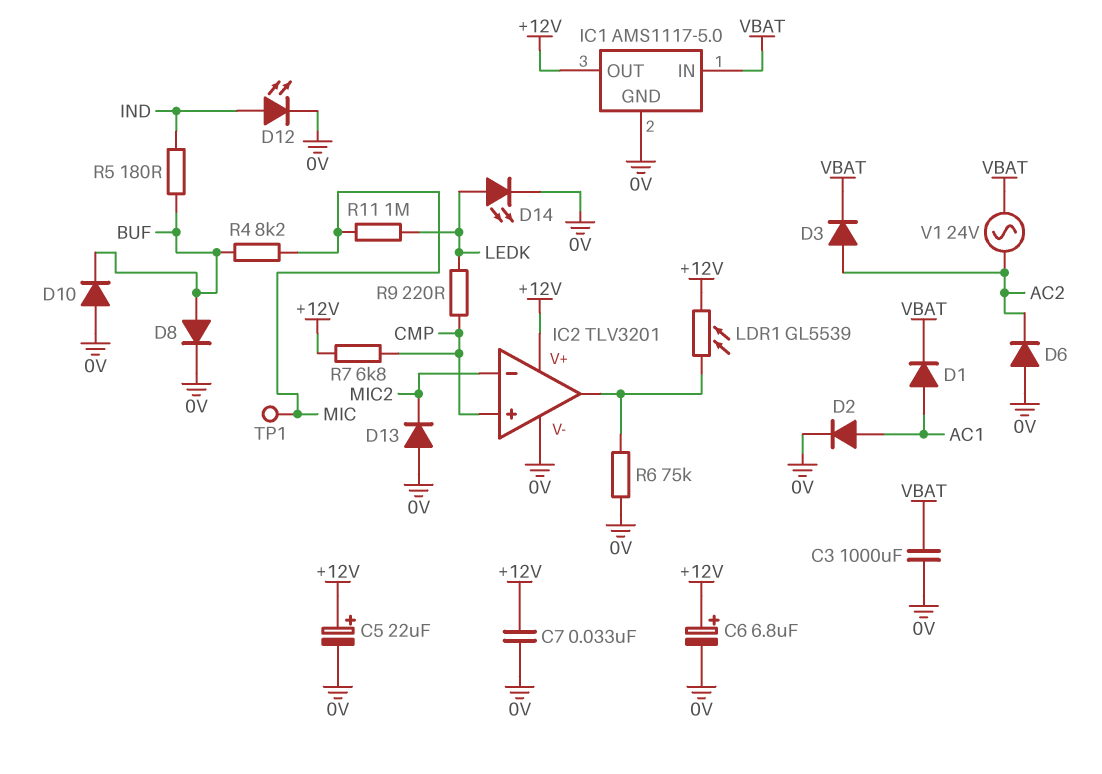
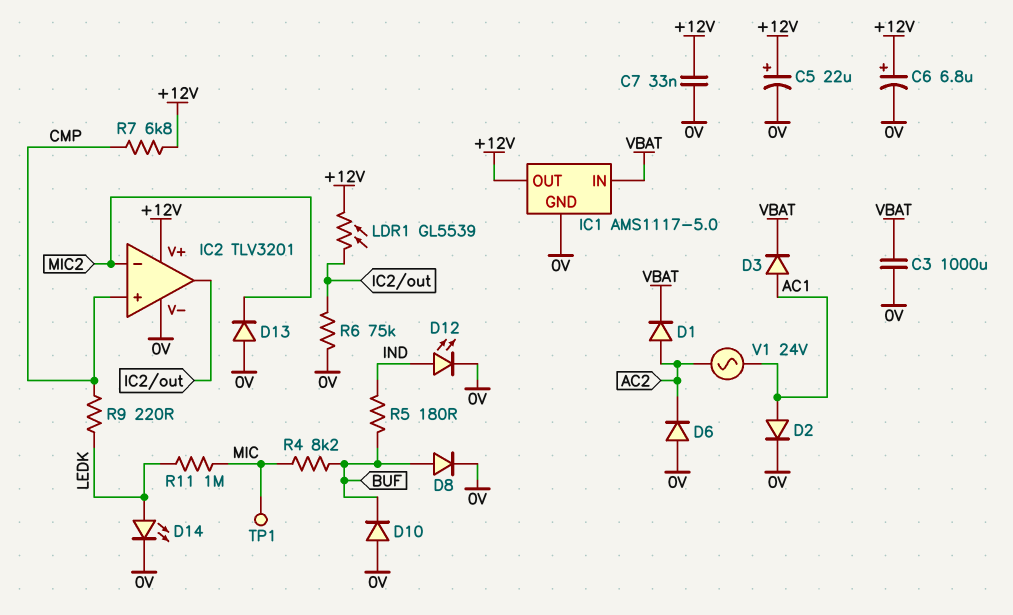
D1: diode (A AC1, K VBAT) -> diode (A AC2, K VBAT)
D3: diode (A AC2, K VBAT) -> diode (A AC1, K VBAT)
V1: AC 24V (AC2, VBAT) -> AC 24V (AC1, AC2)

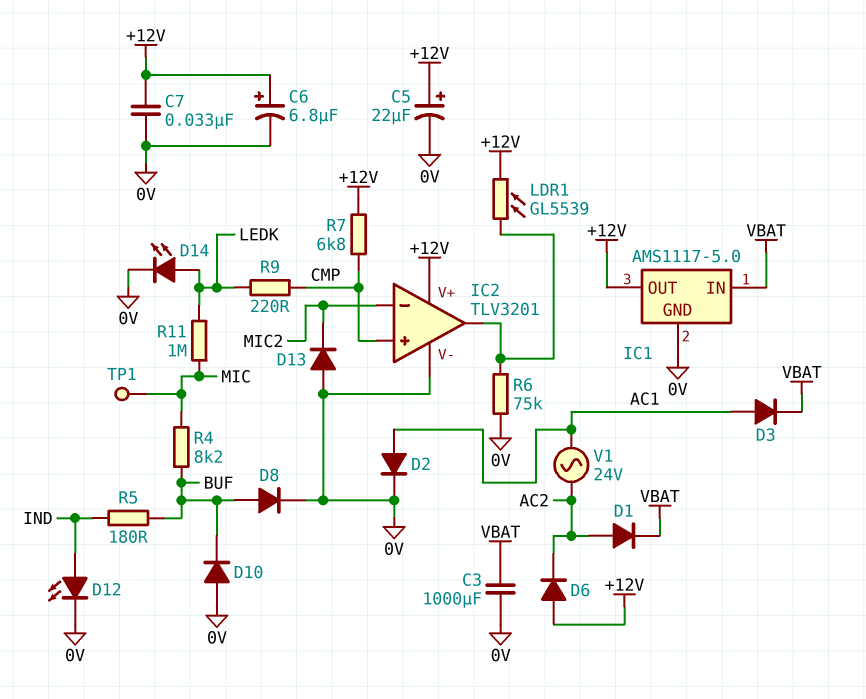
D6: diode (A 0V, K AC2) -> diode (A +12V, K AC2)

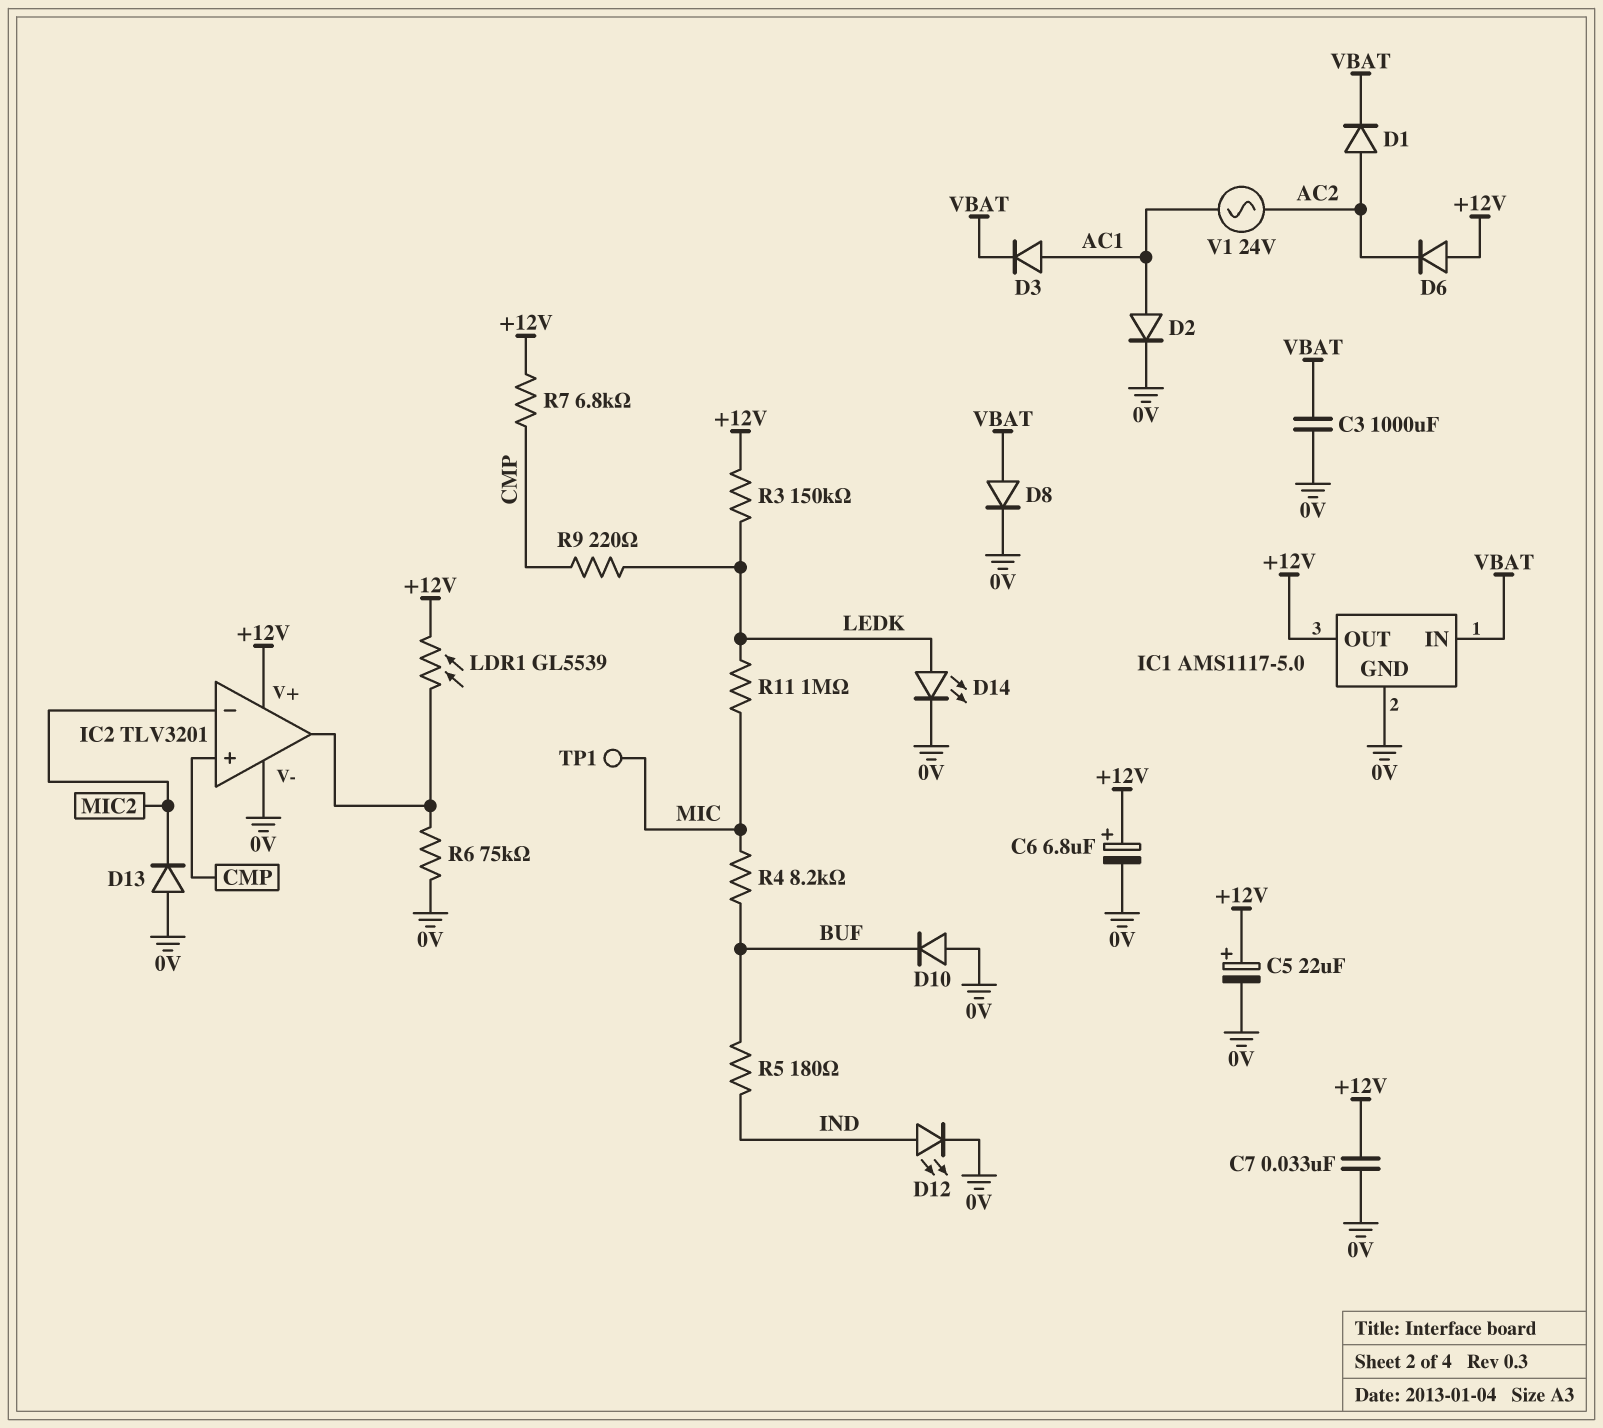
D8: diode (A BUF, K 0V) -> diode (A VBAT, K 0V)
R3: none -> 150k (+12V, LEDK)

